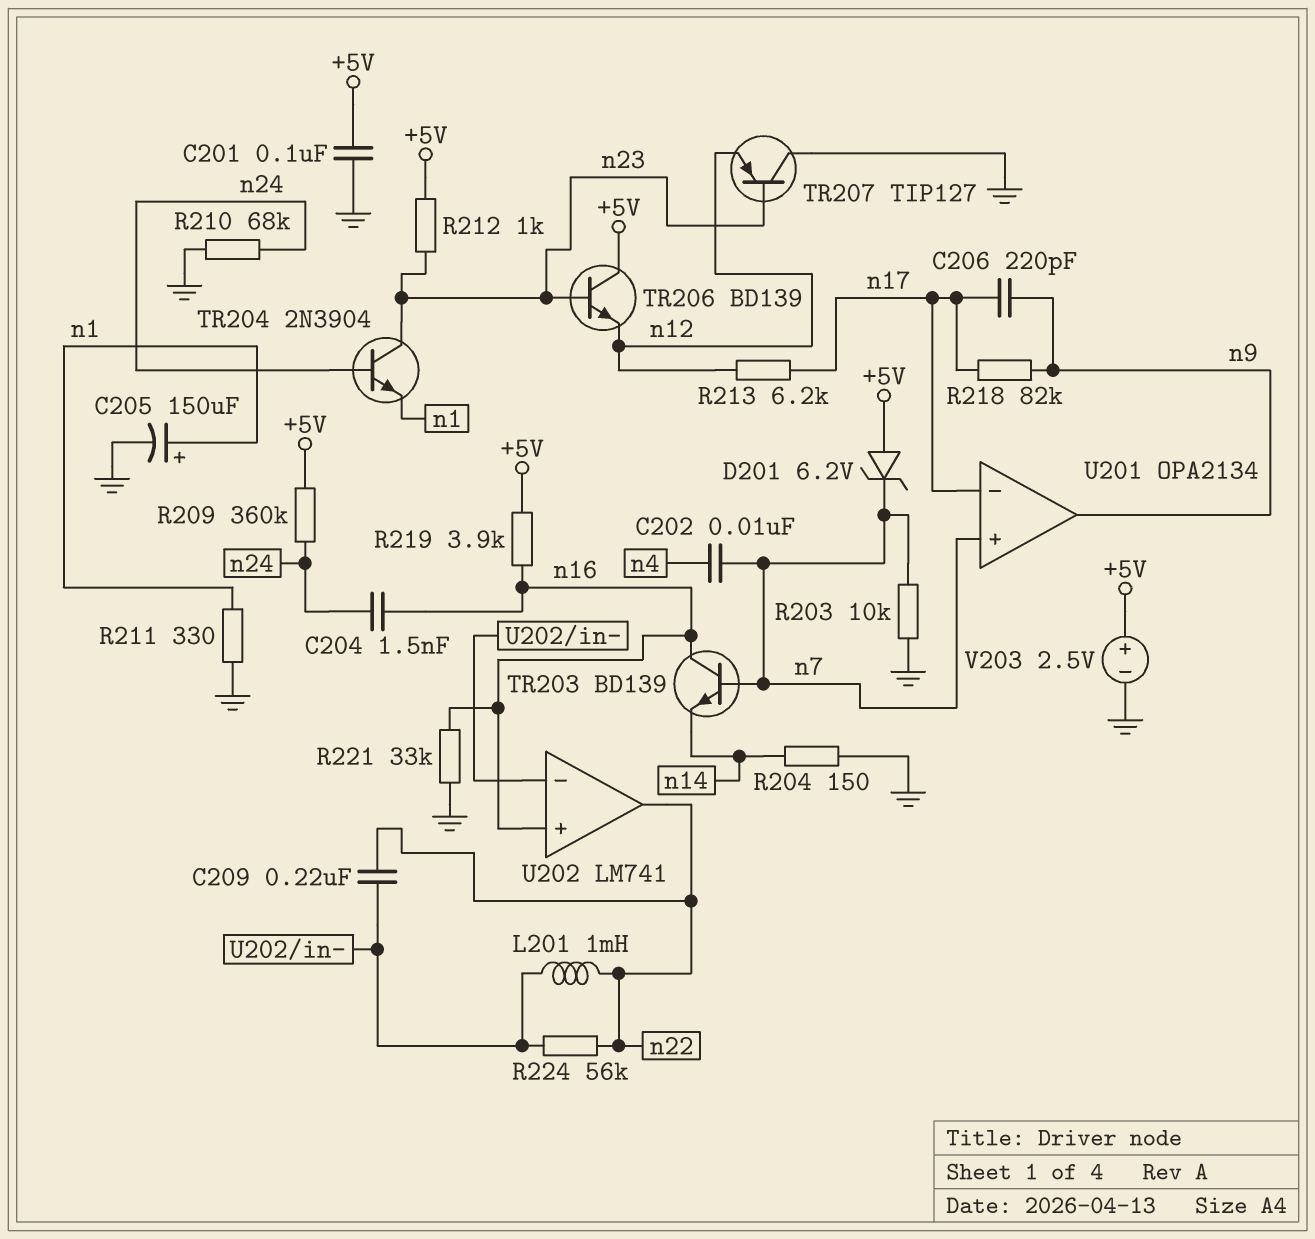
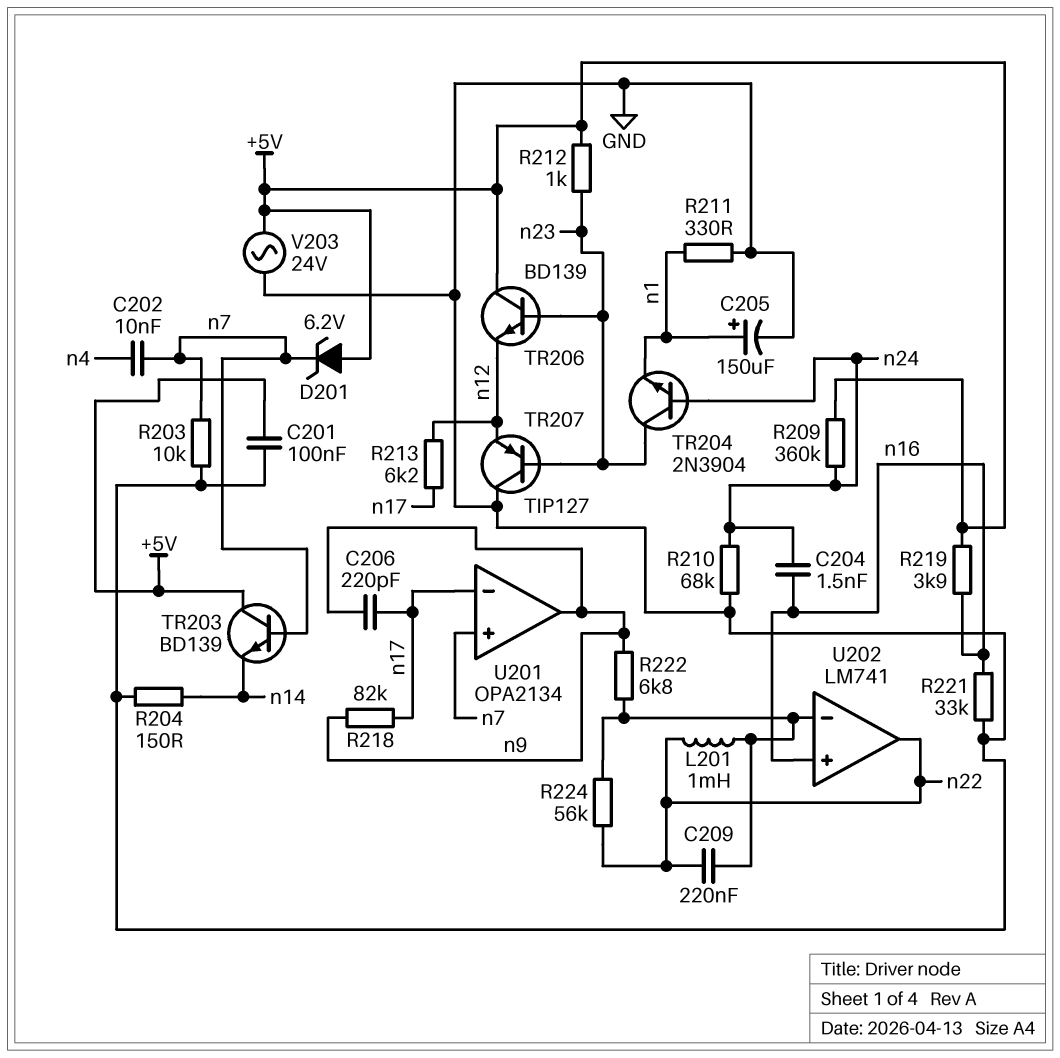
R222: none -> 6.8k (U202/in-, n9)
TR203: NPN BD139 (B n7, C n16, E n14) -> NPN BD139 (B n7, C +5V, E n14)
V203: 2.5V (plus +5V, minus GND) -> AC 24V (+5V, GND)

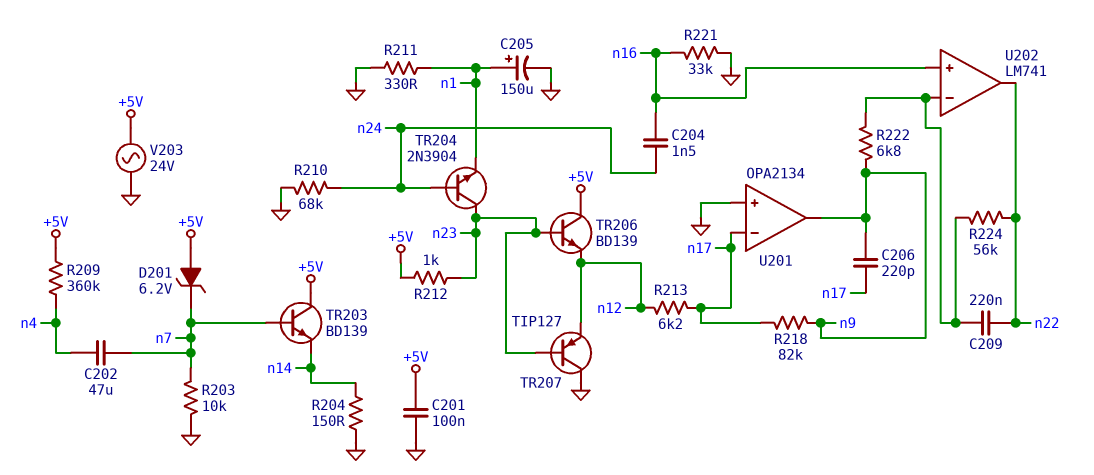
C202: 10nF (n4, n7) -> 47uF (n4, n7)
L201: 1mH (U202/in-, n22) -> none
R209: 360k (+5V, n24) -> 360k (+5V, n4)
R219: 3.9k (+5V, n16) -> none
U201 pin in+: n7 -> GND

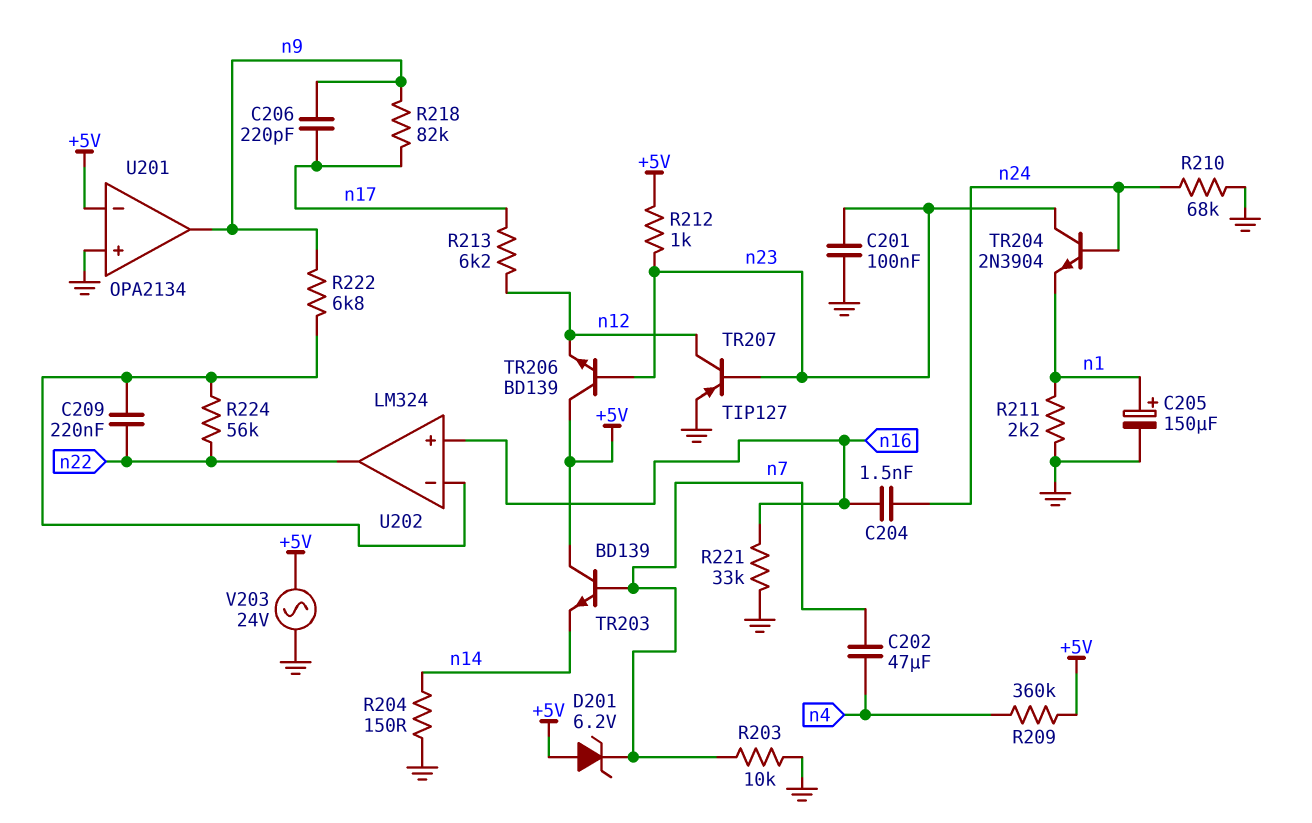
C201: 100nF (+5V, GND) -> 100nF (GND, n23)
R211: 330 (GND, n1) -> 2.2k (GND, n1)
TR207: PNP TIP127 (B n23, C GND, E n12) -> PNP TIP127 (B n23, C n12, E GND)
U201 pin in-: n17 -> +5V
U202: LM741 -> LM324

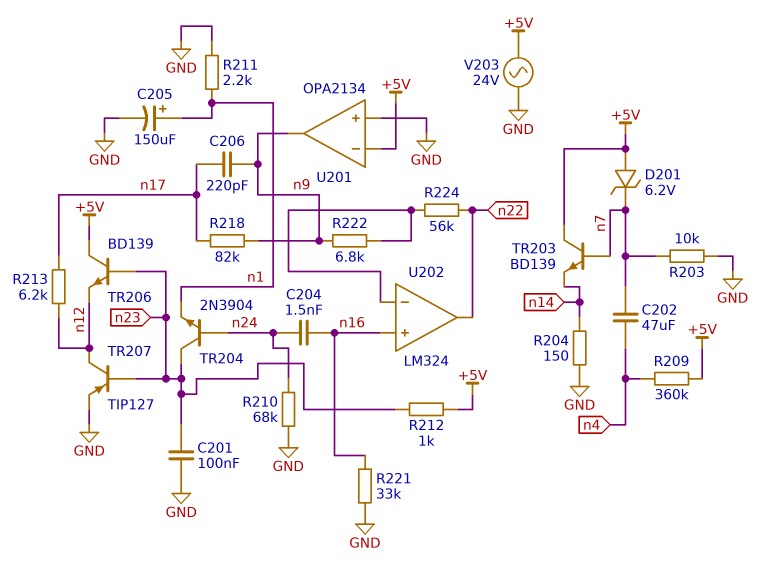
C209: 220nF (U202/in-, n22) -> none

